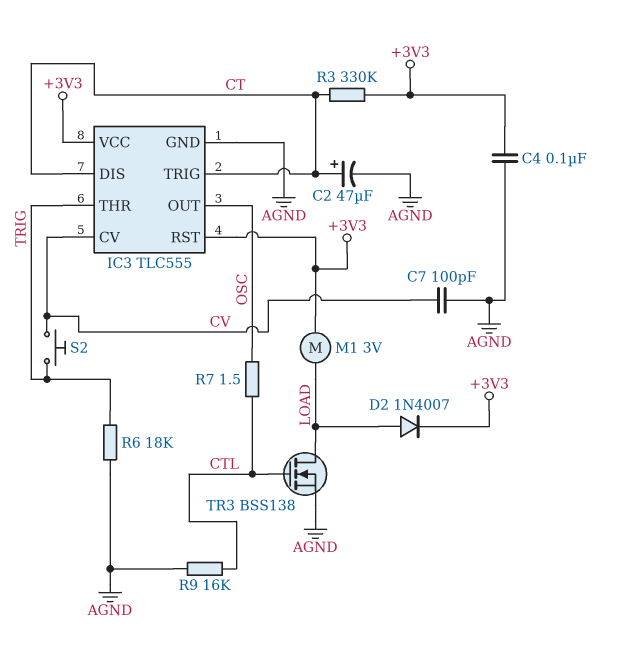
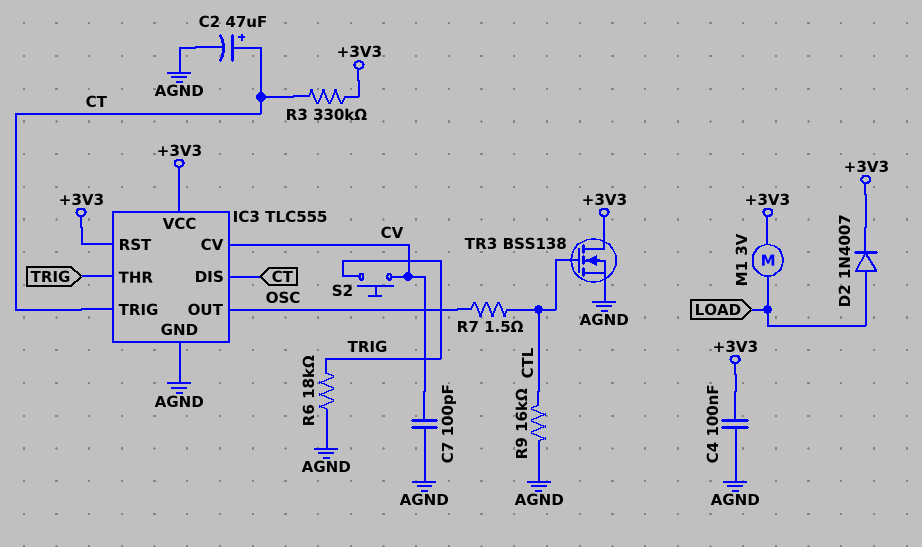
TR3: NMOS BSS138 (G CTL, D LOAD, S AGND) -> NMOS BSS138 (G CTL, D +3V3, S AGND)

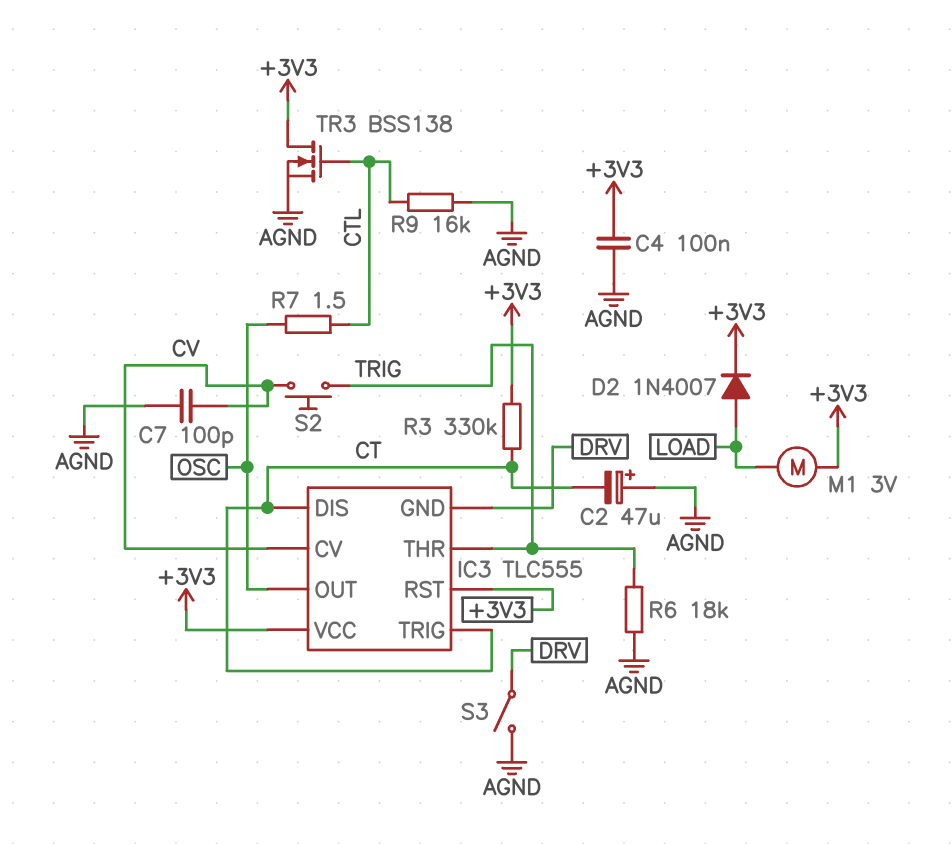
C2: 47uF (plus CT, minus AGND) -> 47uF (plus AGND, minus CT)
IC3 pin GND: AGND -> DRV
S3: none -> switch (AGND, DRV)

